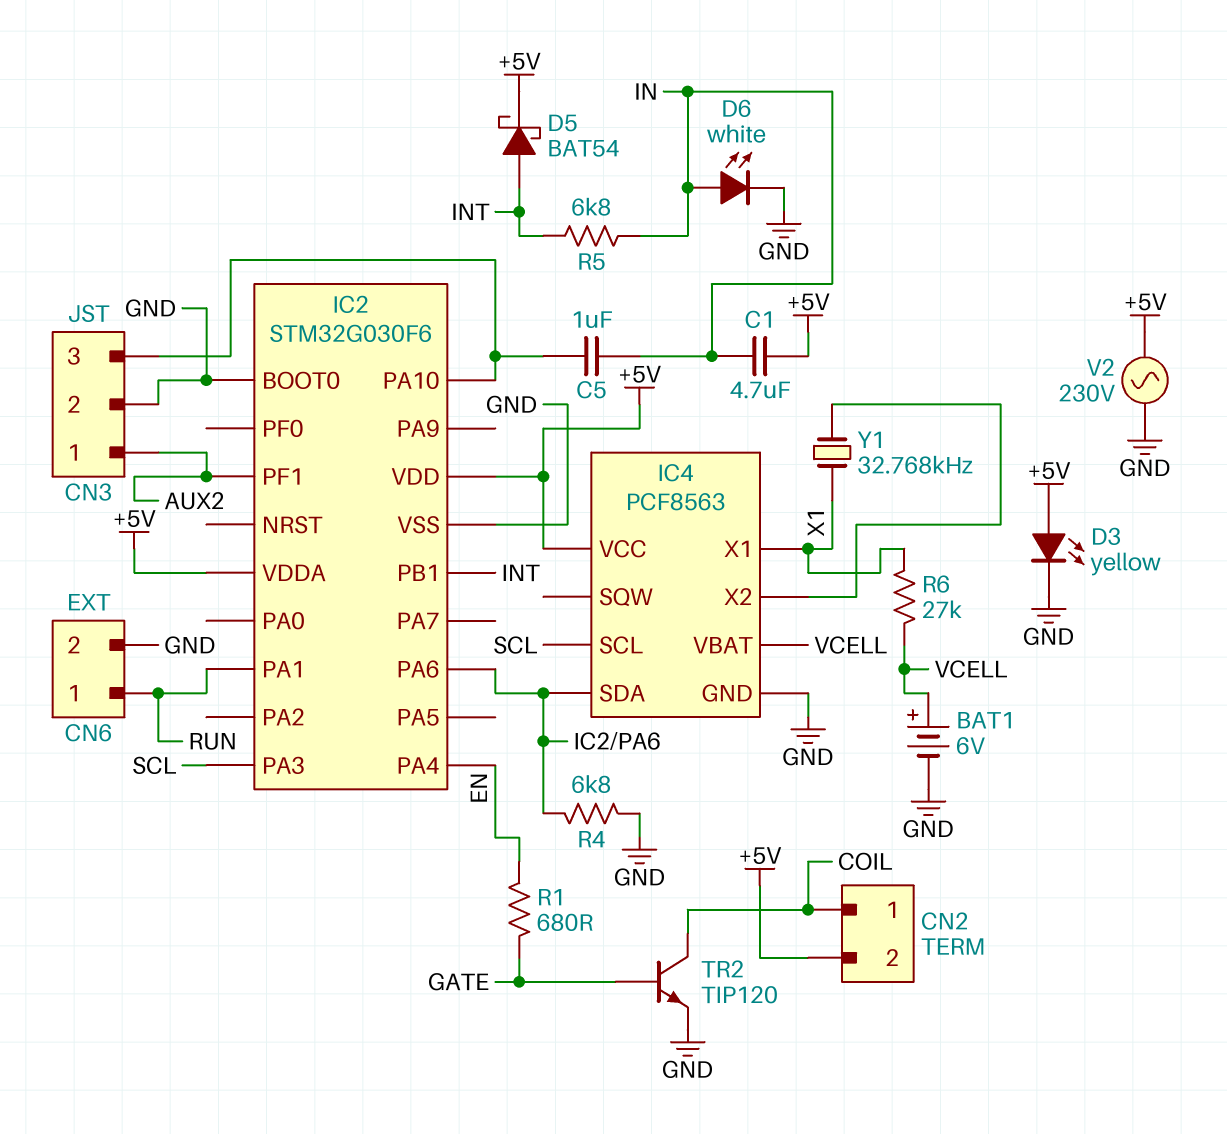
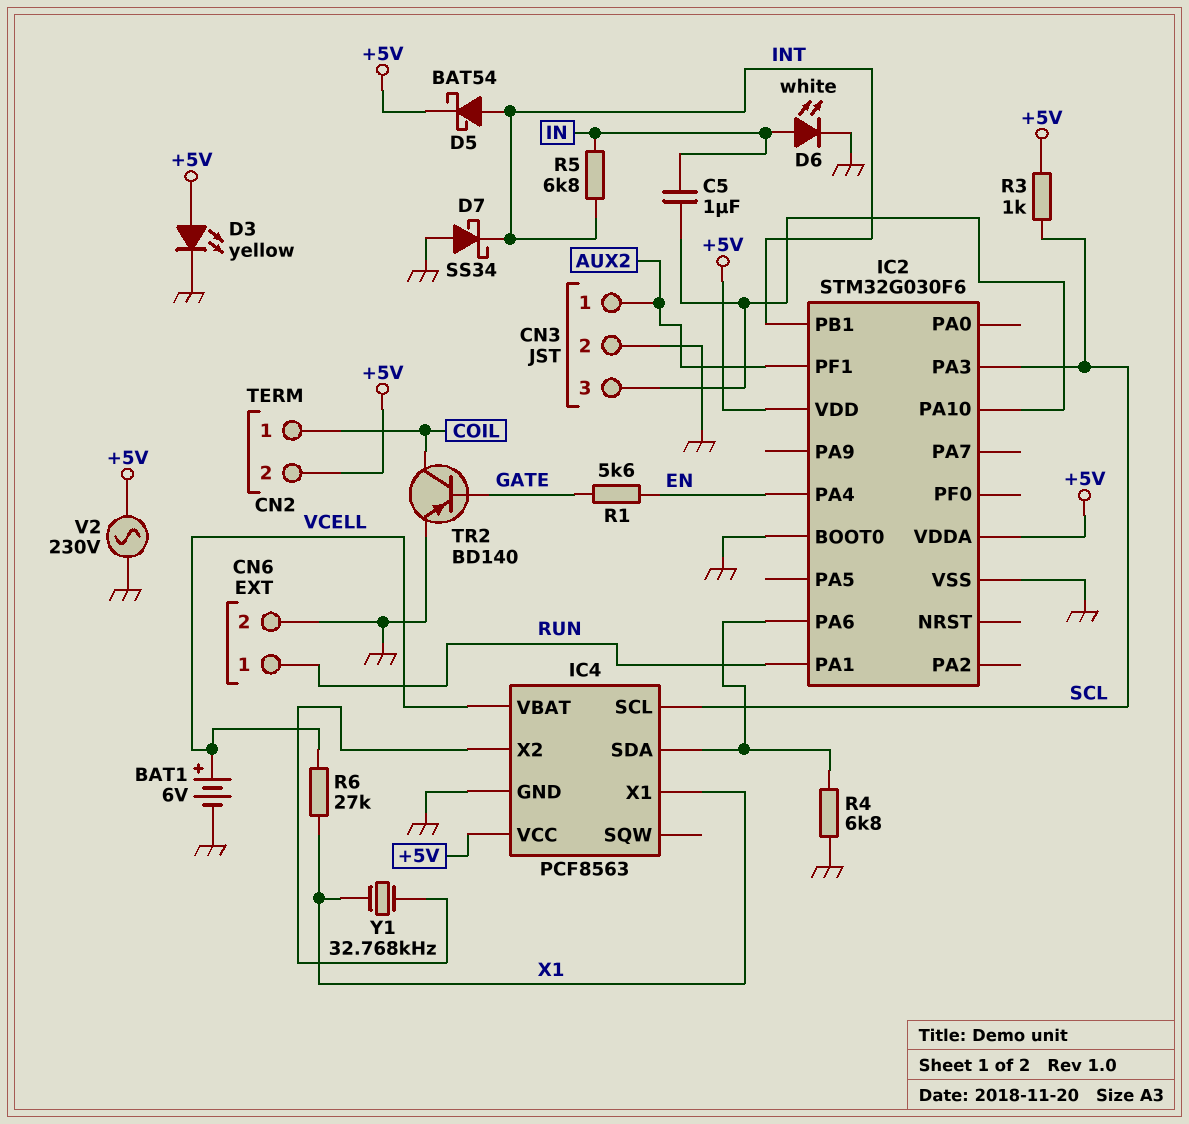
C1: 4.7uF (+5V, IN) -> none
D7: none -> schottky SS34 (A GND, K INT)
R1: 680 (EN, GATE) -> 5.6k (EN, GATE)
R3: none -> 1k (+5V, SCL)
TR2: NPN TIP120 (B GATE, C COIL, E GND) -> PNP BD140 (B GATE, C COIL, E GND)

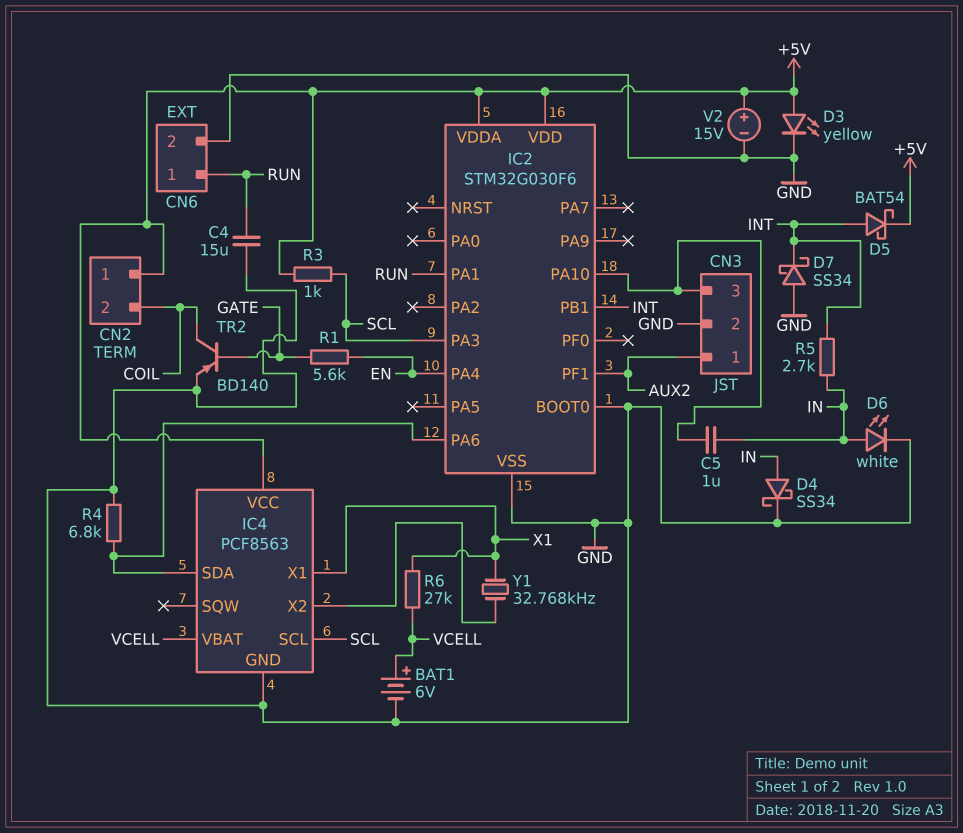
C4: none -> 15uF (GND, RUN)
CN2 pin 1: COIL -> +5V
CN2 pin 2: +5V -> COIL
D4: none -> schottky SS34 (A IN, K GND)
R5: 6.8k (IN, INT) -> 2.7k (IN, INT)
V2: AC 230V (+5V, GND) -> 15V (plus +5V, minus GND)

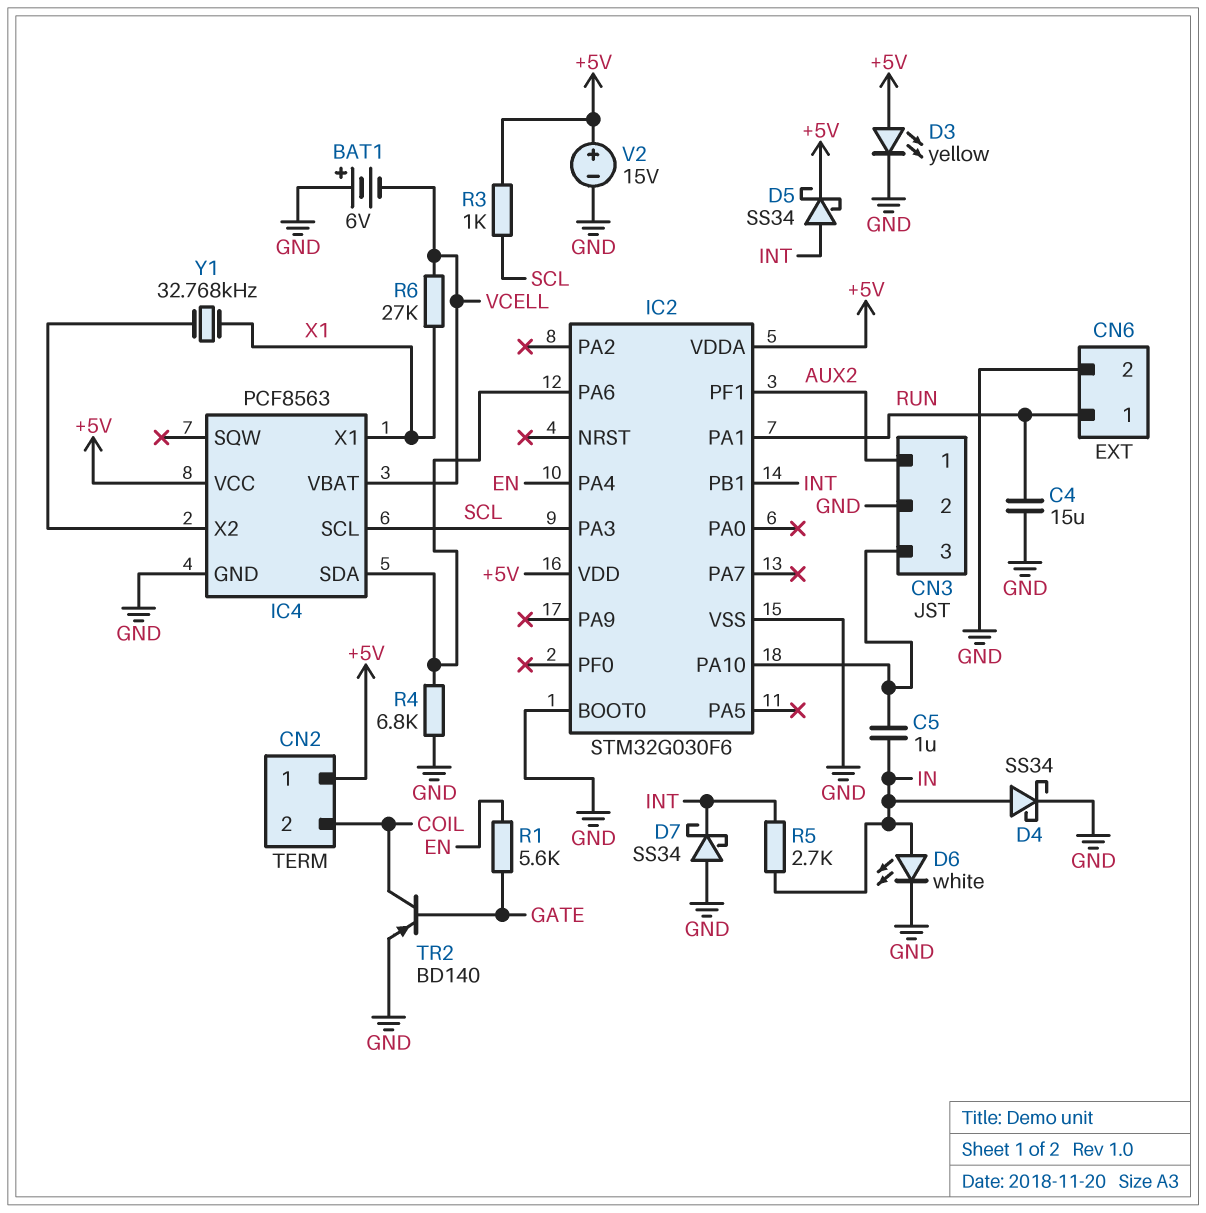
BAT1: 6V (plus VCELL, minus GND) -> 6V (plus GND, minus VCELL)
D5: schottky BAT54 (A INT, K +5V) -> schottky SS34 (A INT, K +5V)

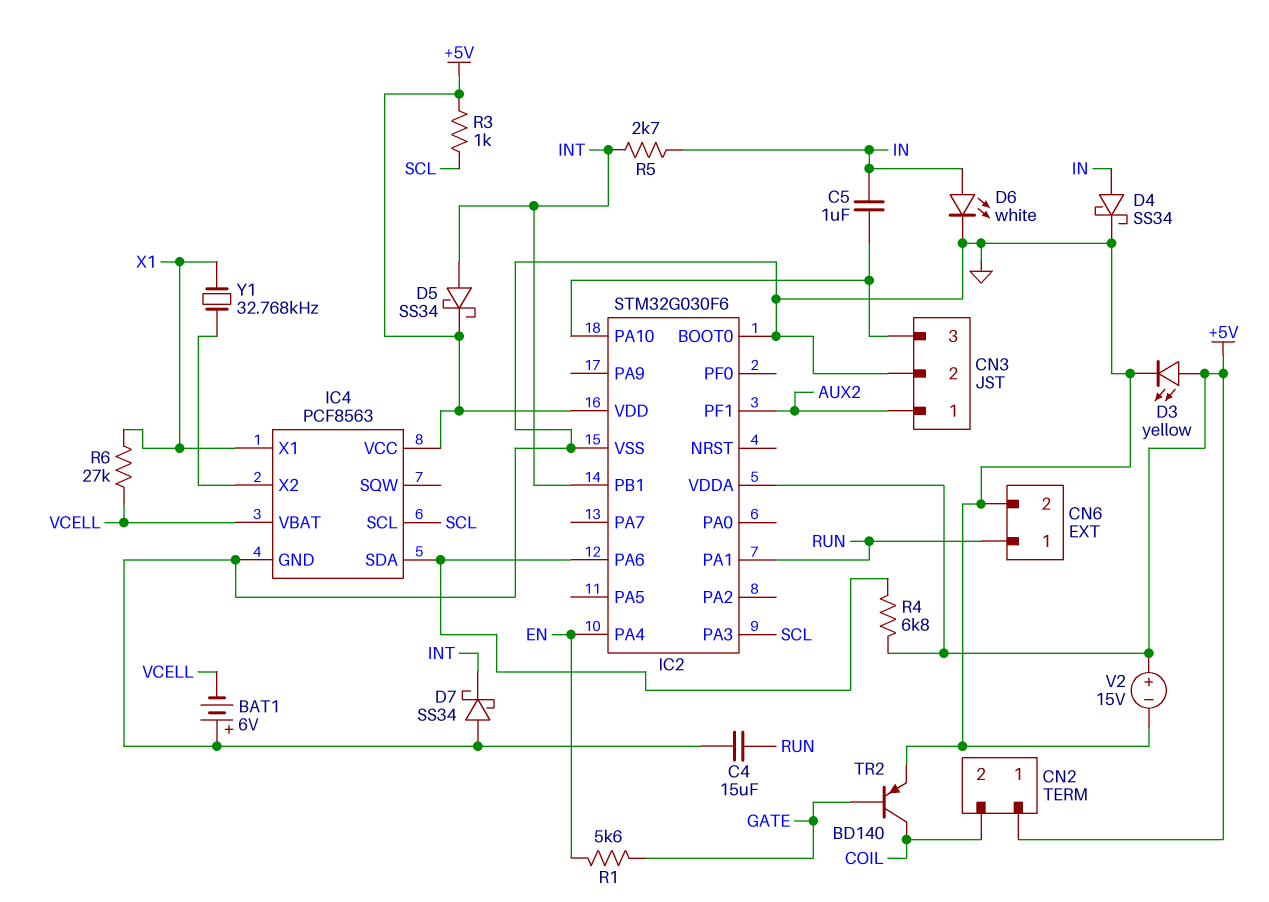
R4: 6.8k (GND, IC2/PA6) -> 6.8k (+5V, IC2/PA6)

